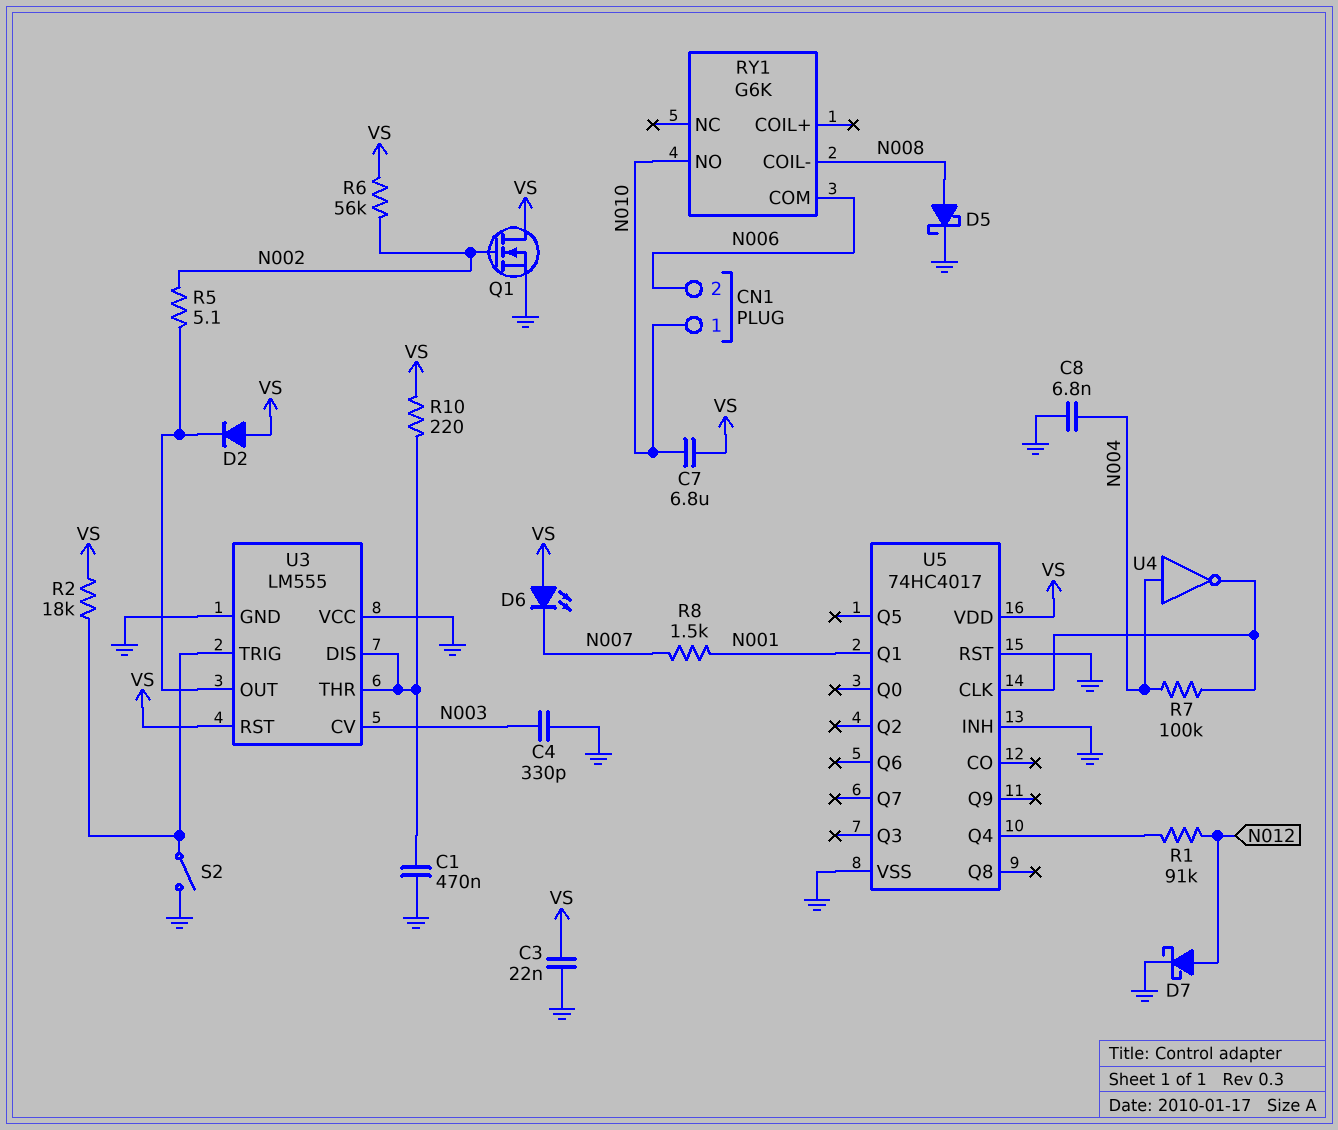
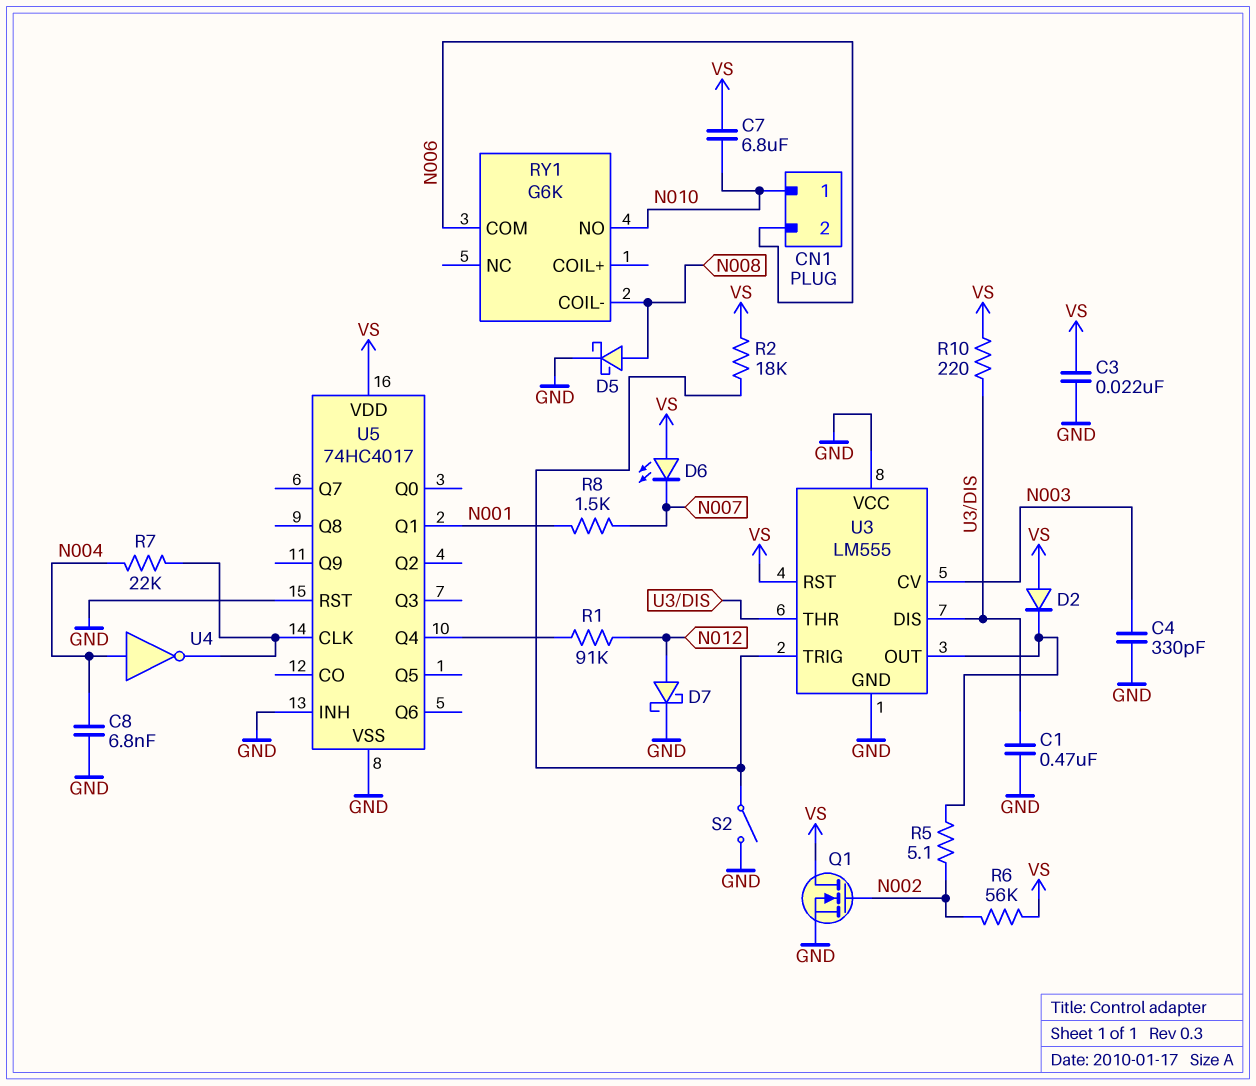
R7: 100k (N004, U5/CLK) -> 22k (N004, U5/CLK)

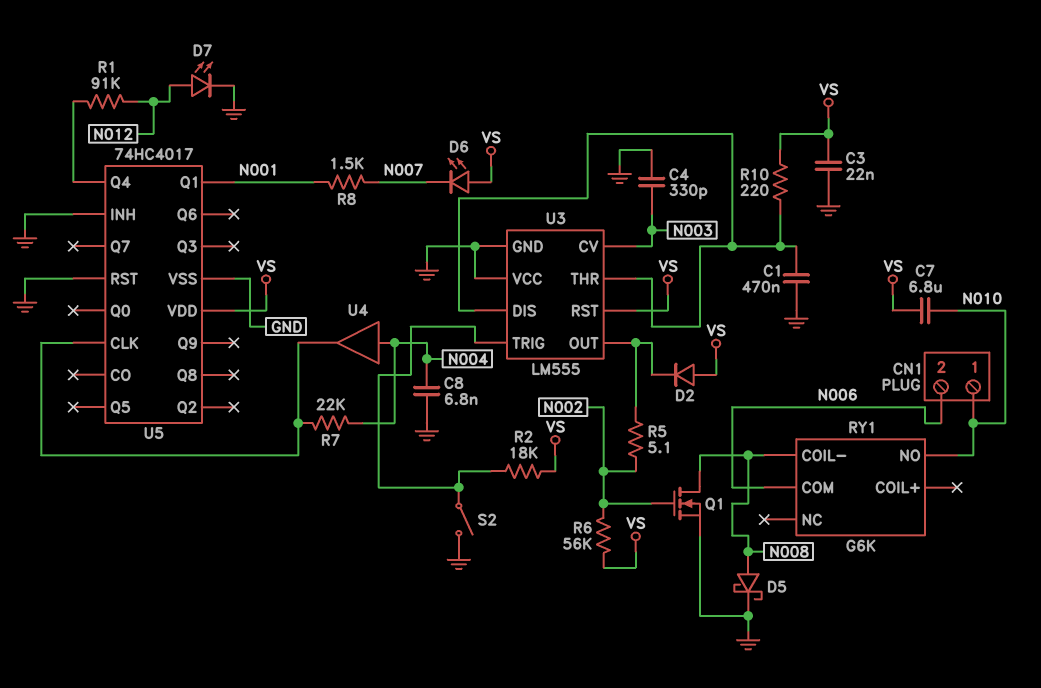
D7: schottky (A N012, K GND) -> LED (A N012, K GND)
Q1: NMOS (G N002, D VS, S GND) -> NMOS (G N002, D N008, S GND)
U4: NOT (in N004, out U5/CLK) -> buffer (in N004, out U5/CLK)

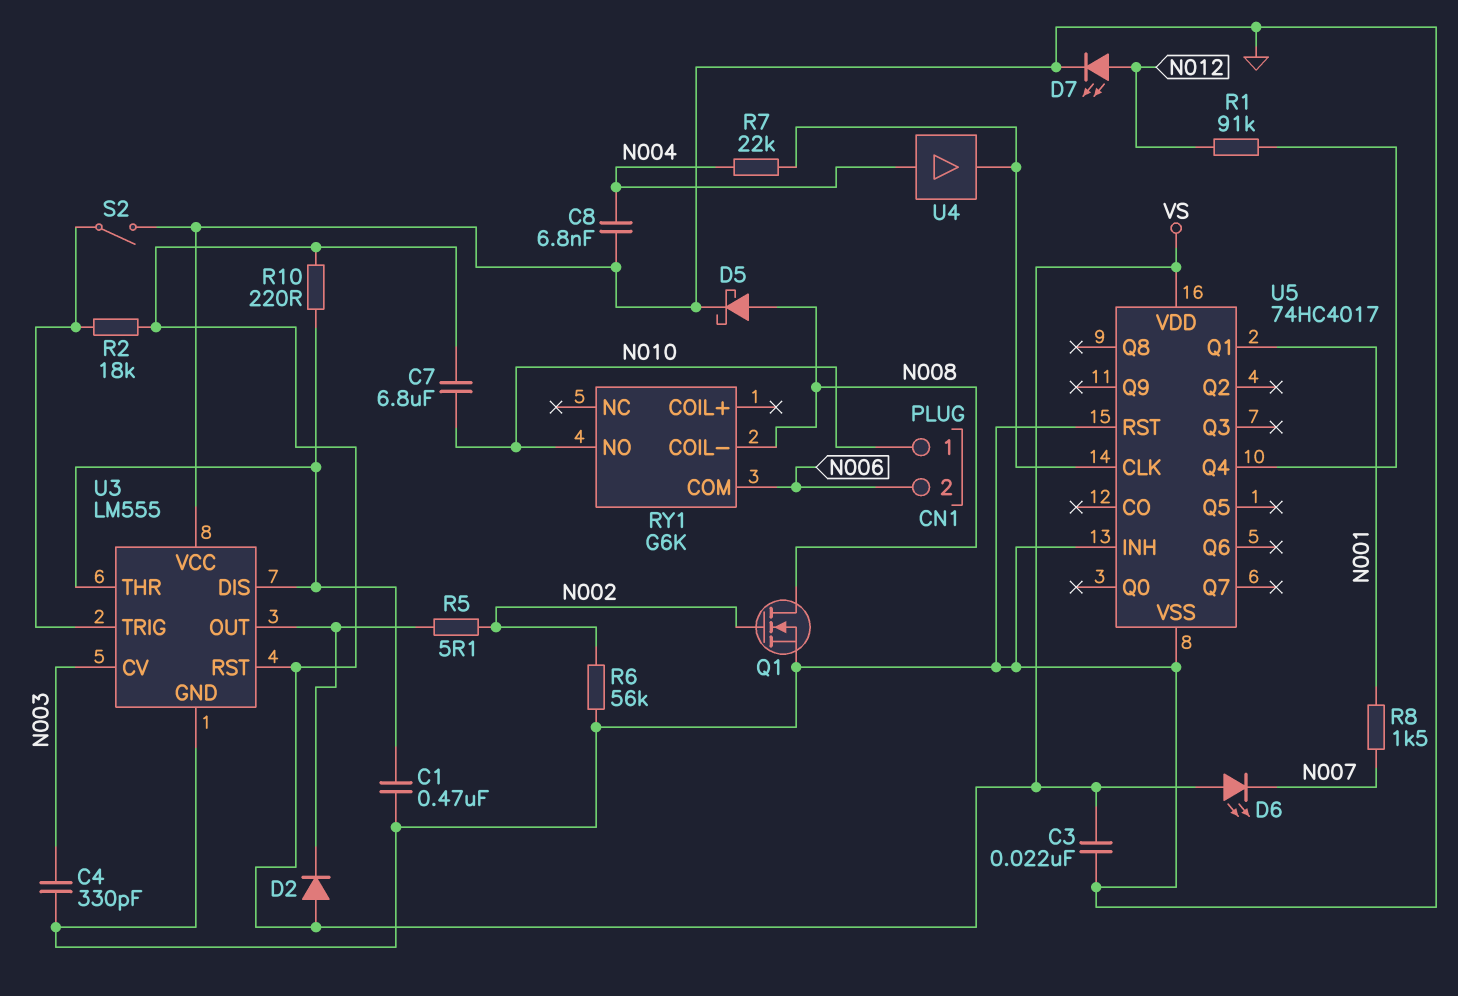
R6: 56k (N002, VS) -> 56k (GND, N002)

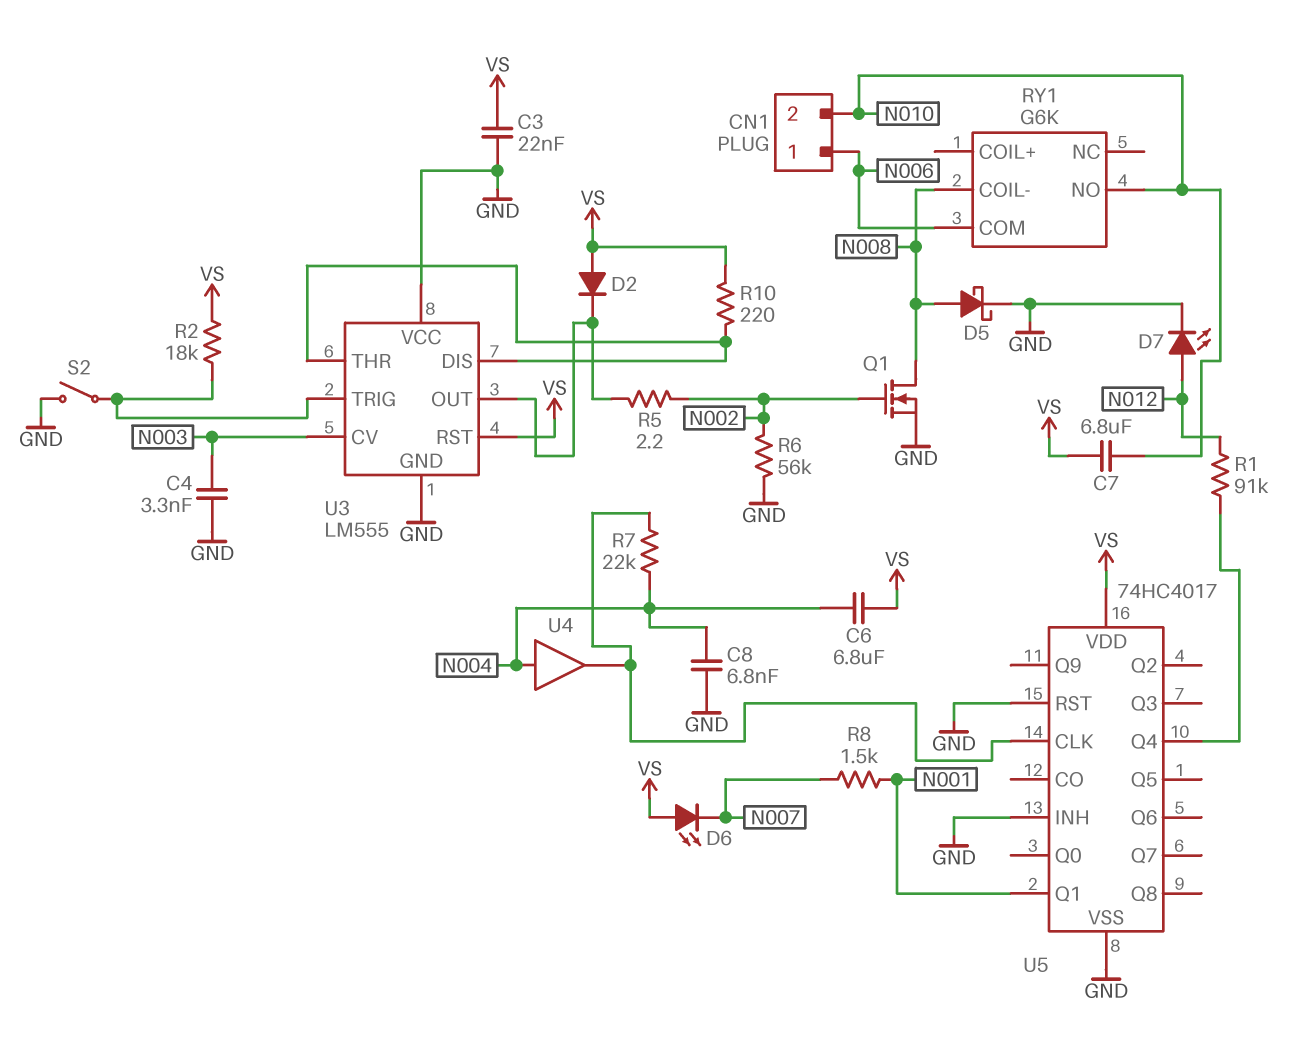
C1: 470nF (GND, U3/DIS) -> none
C4: 330pF (GND, N003) -> 3.3nF (GND, N003)
C6: none -> 6.8uF (N004, VS)
CN1 pin 1: N010 -> N006
CN1 pin 2: N006 -> N010
R5: 5.1 (N002, U3/OUT) -> 2.2 (N002, U3/OUT)

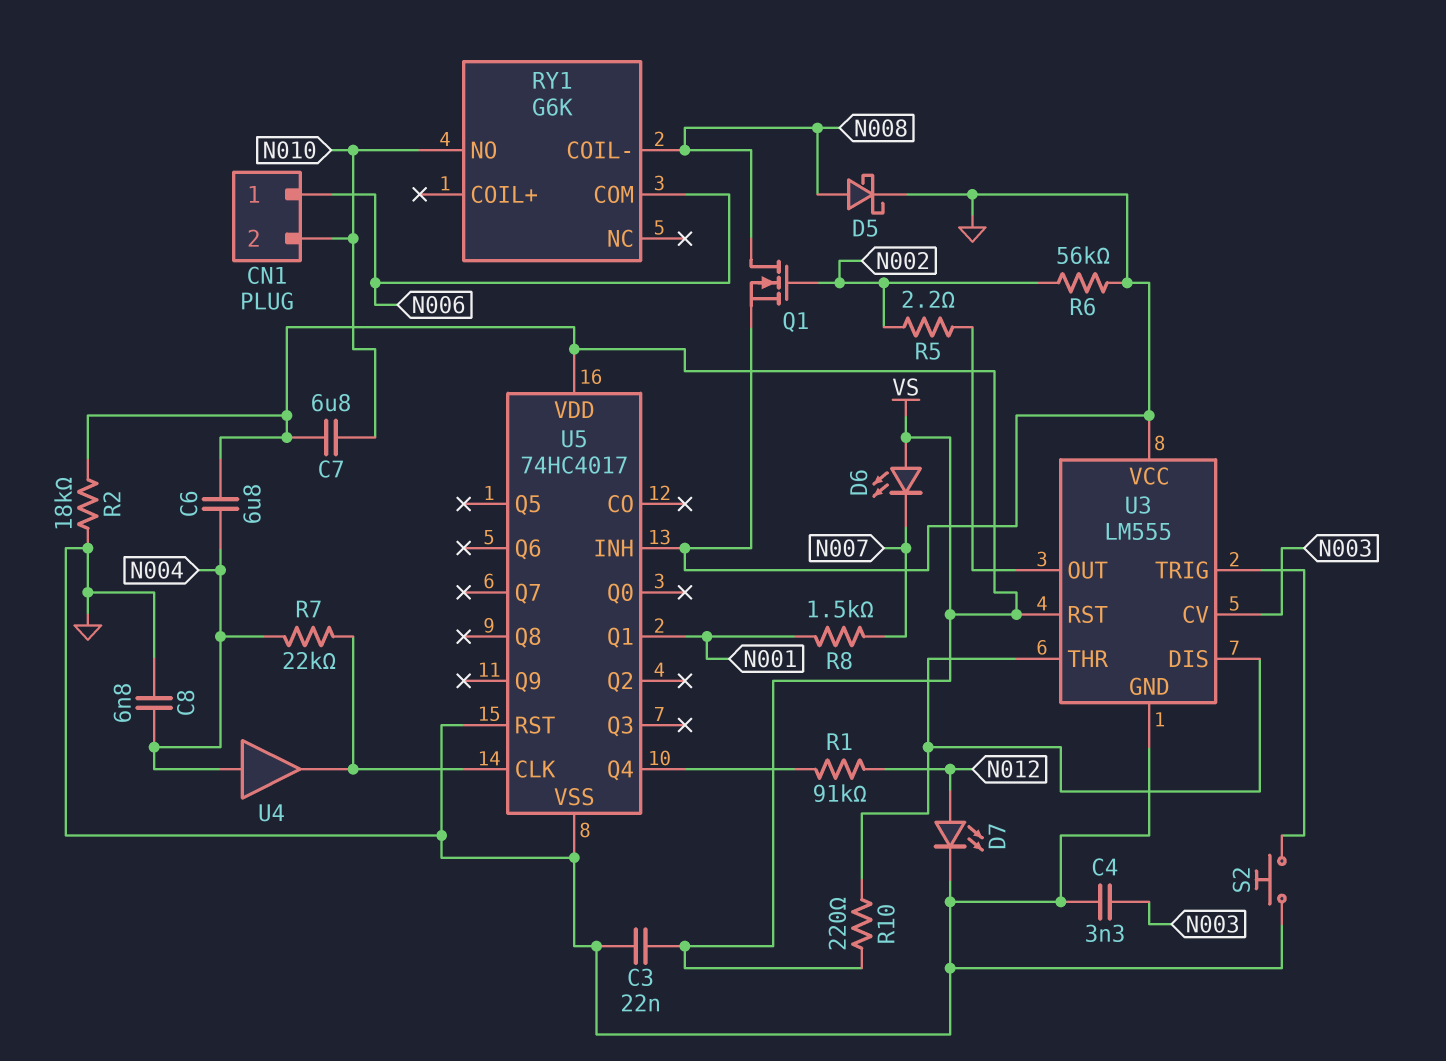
D2: diode (A VS, K U3/OUT) -> none
R2: 18k (U3/TRIG, VS) -> 18k (GND, VS)
S2: switch (GND, U3/TRIG) -> button (GND, U3/TRIG)

